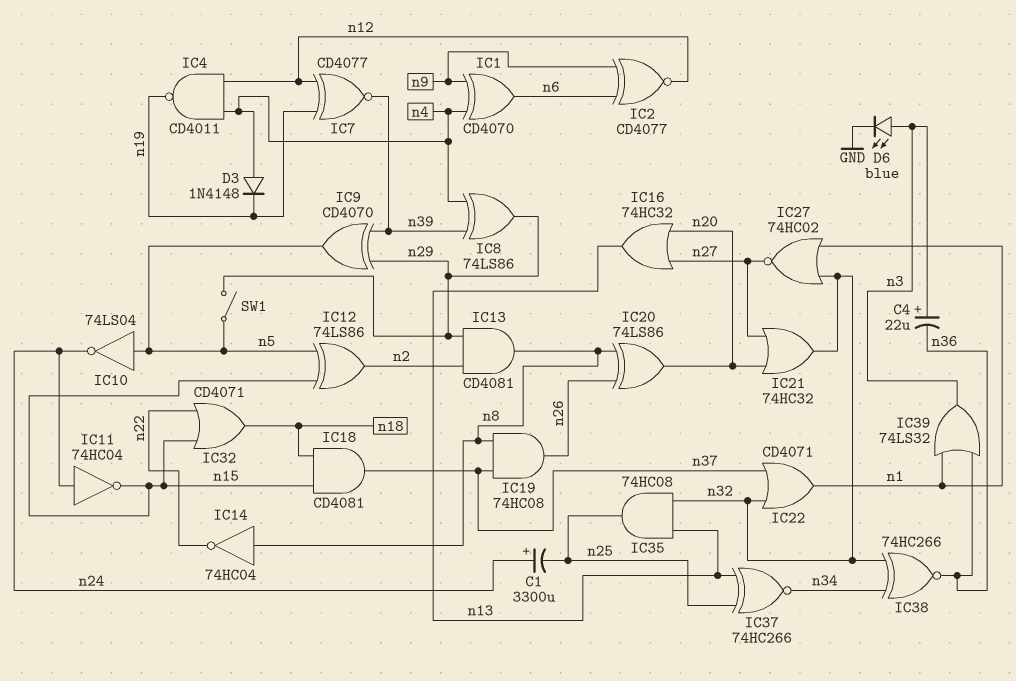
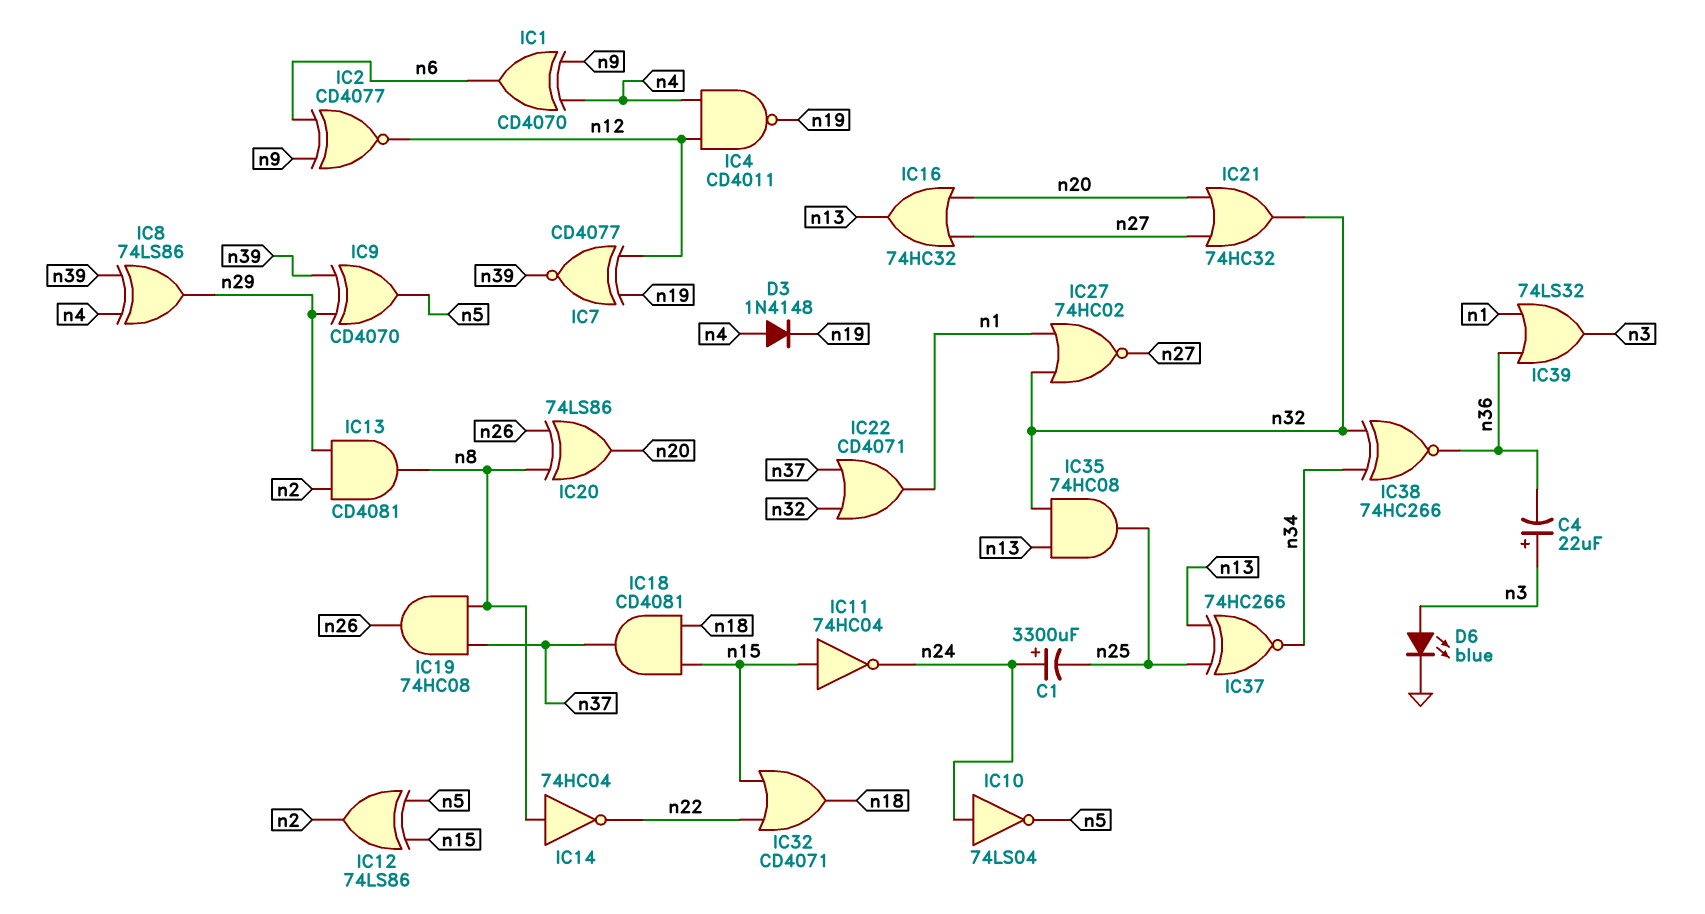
IC10: NOT 74LS04 (in n5, out n24) -> NOT 74LS04 (in n24, out n5)
IC11: NOT 74HC04 (in n24, out n15) -> NOT 74HC04 (in n15, out n24)
SW1: switch (n5, n29) -> none

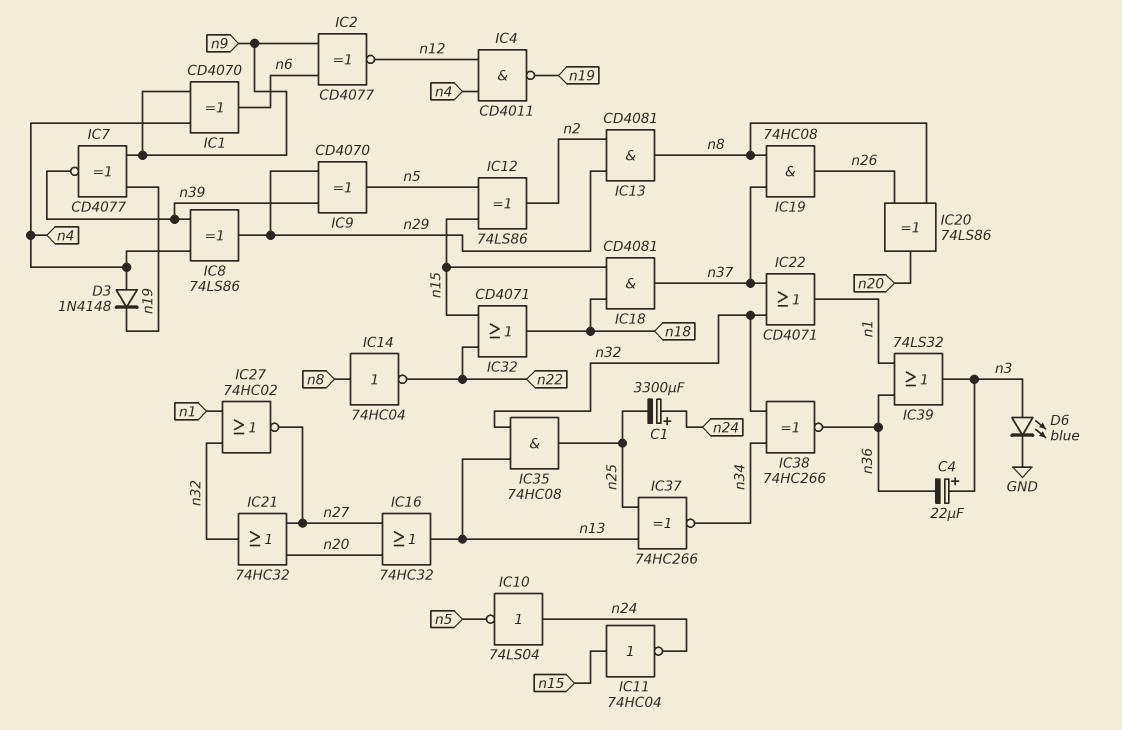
IC7: XNOR CD4077 (in n12, in n19, out n39) -> XNOR CD4077 (in n9, in n19, out n39)

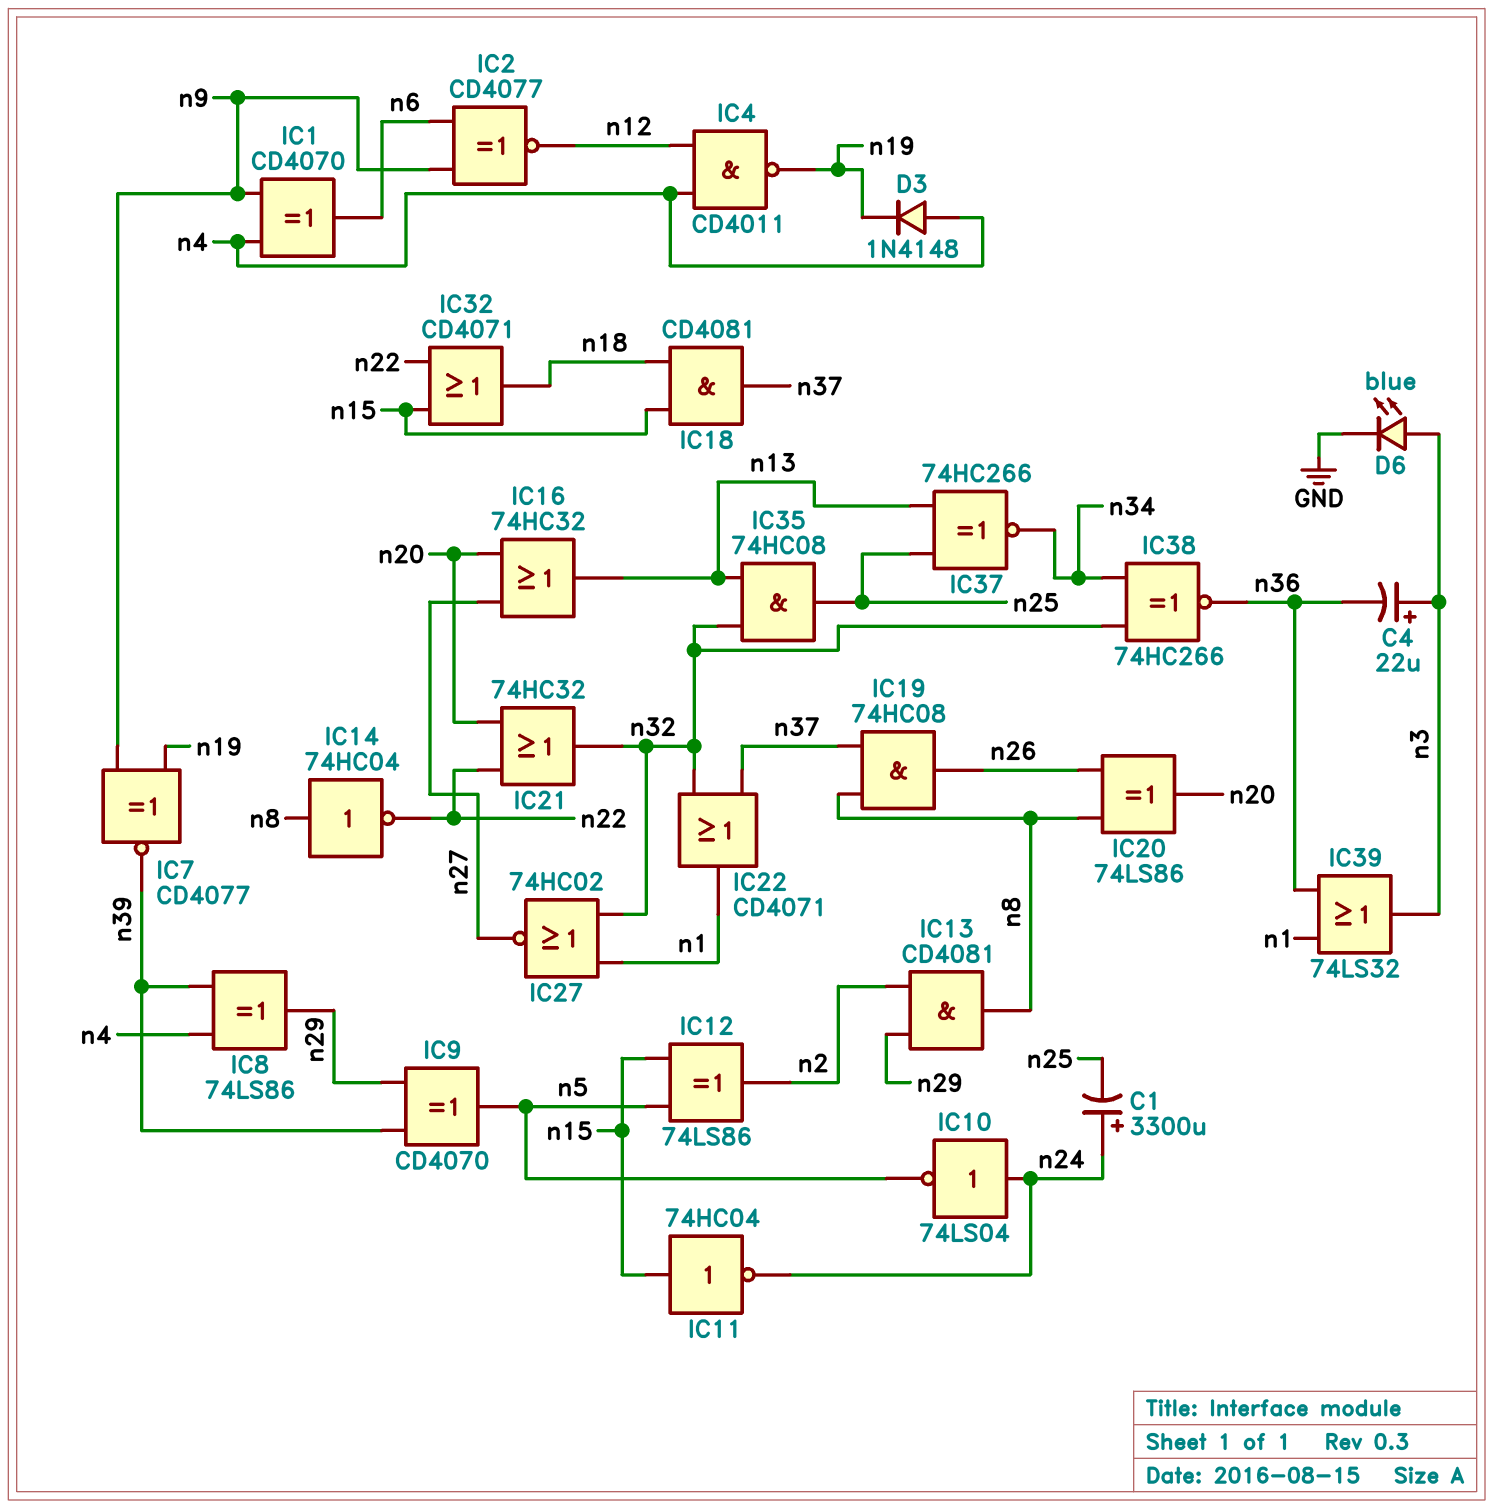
IC21: OR 74HC32 (in n20, in n27, out n32) -> OR 74HC32 (in n20, in n22, out n32)

